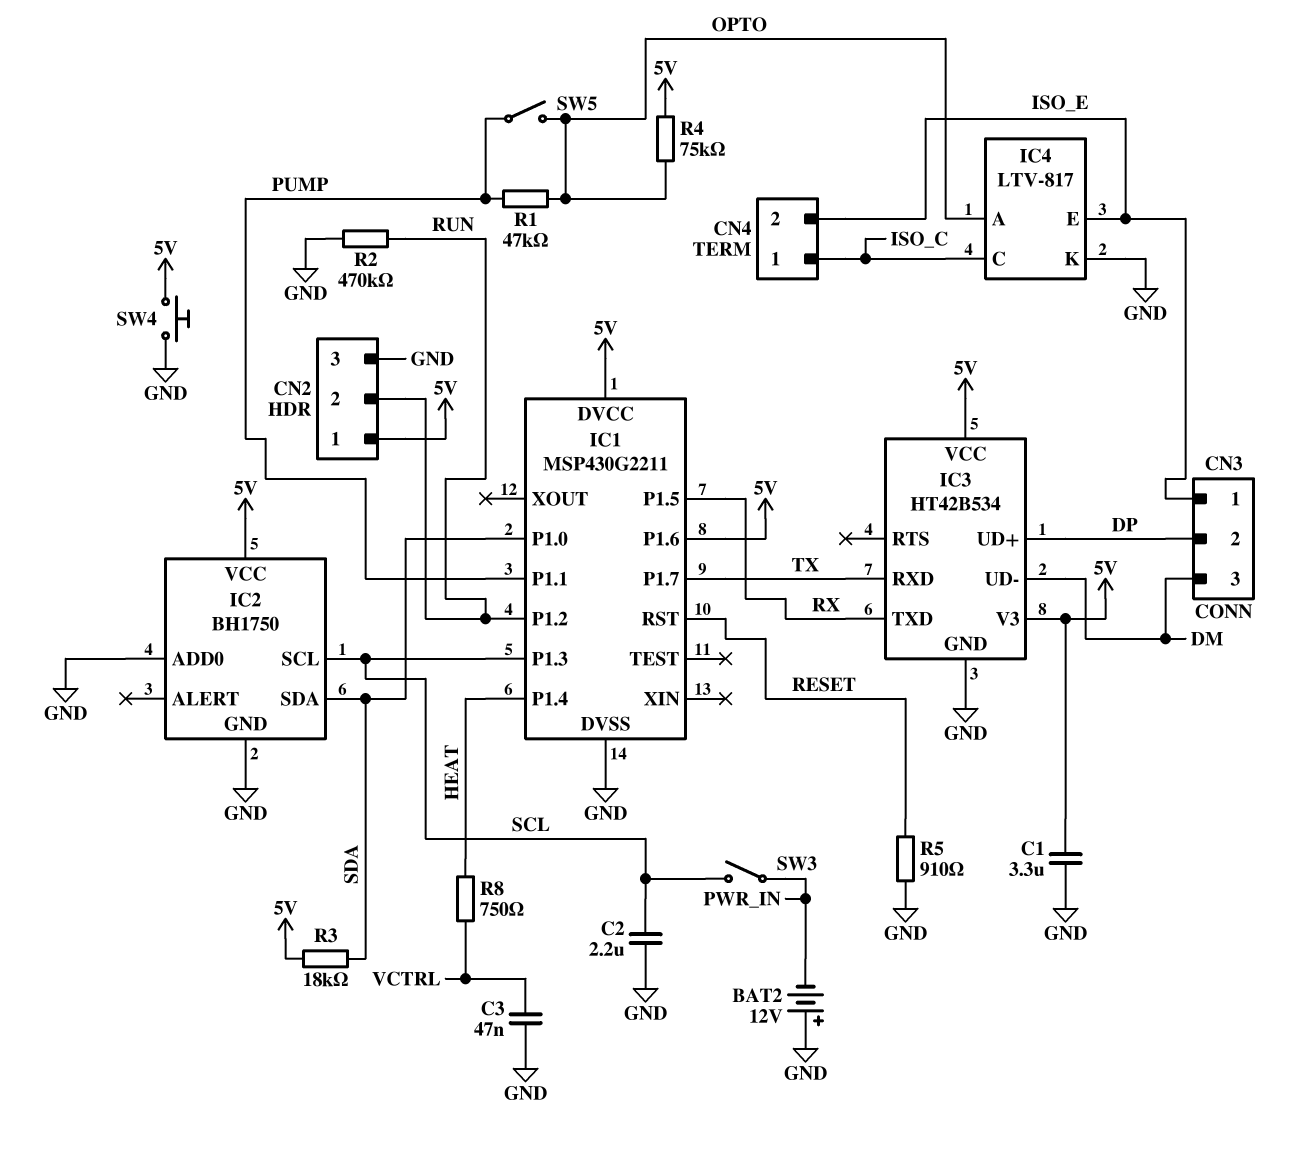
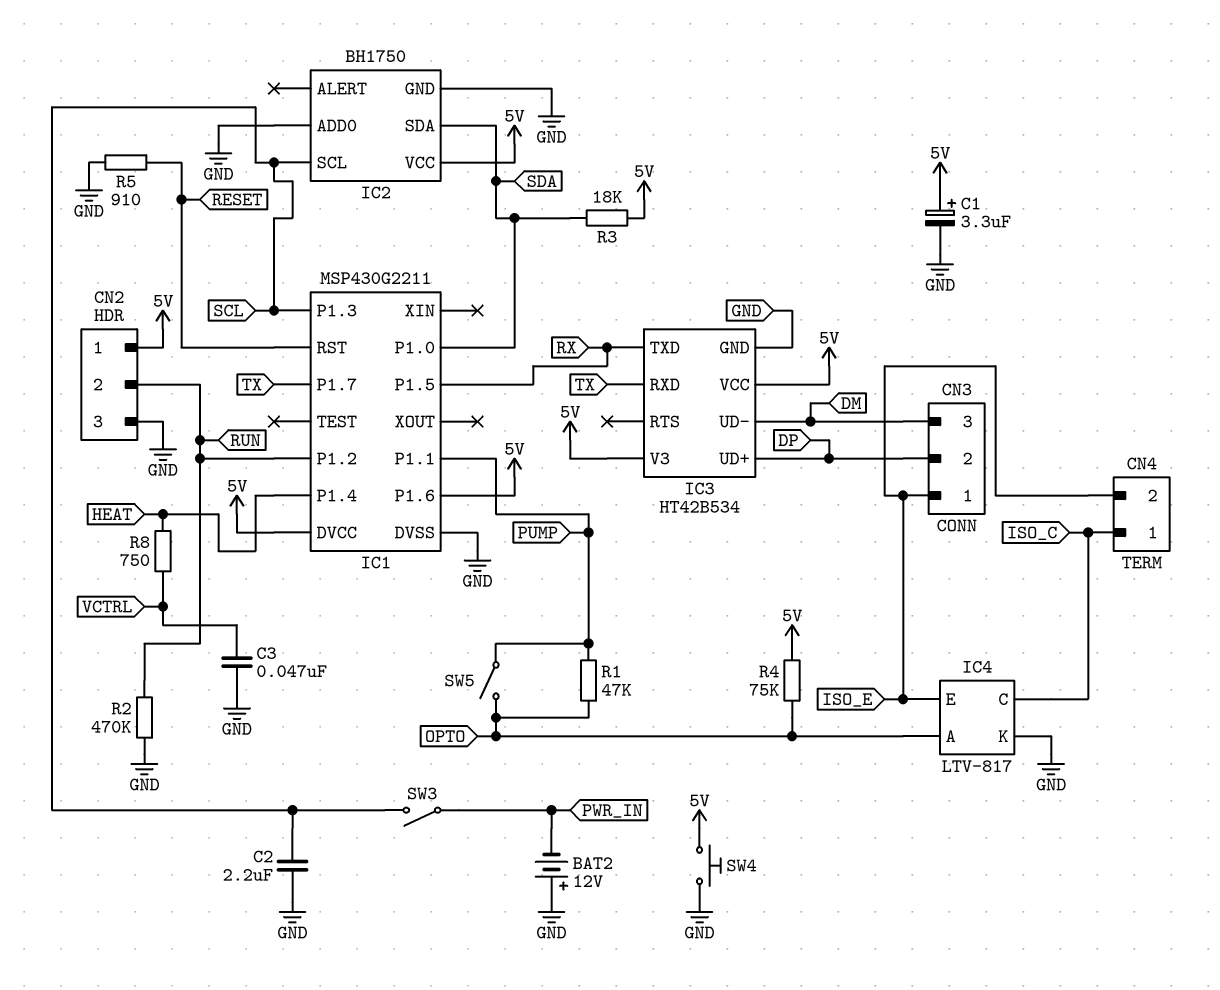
C1: 3.3uF (5V, GND) -> 3.3uF (plus 5V, minus GND)

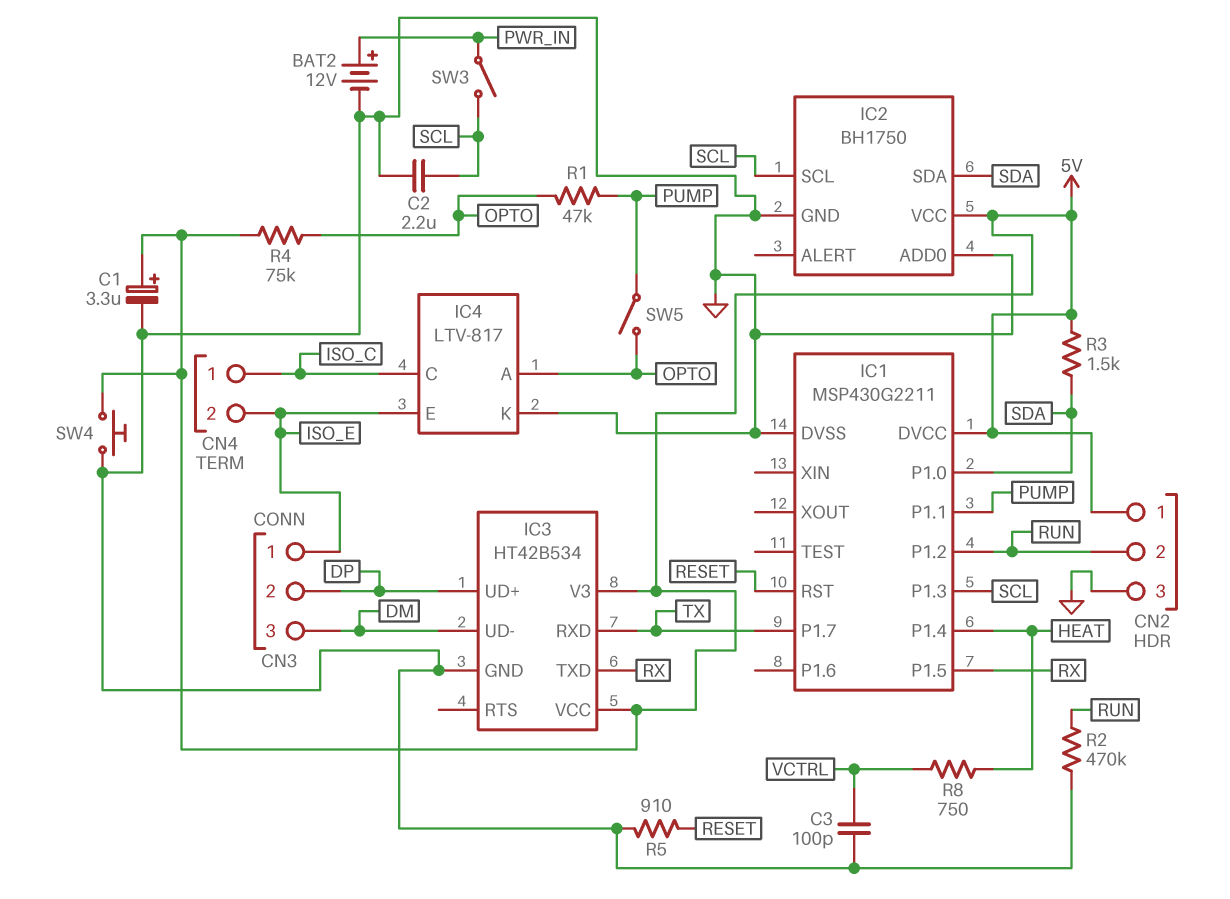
BAT2: 12V (plus GND, minus PWR_IN) -> 12V (plus PWR_IN, minus GND)
C3: 47nF (GND, VCTRL) -> 100pF (GND, VCTRL)
IC1 pin P1.6: 5V -> none
R3: 18k (5V, SDA) -> 1.5k (5V, SDA)

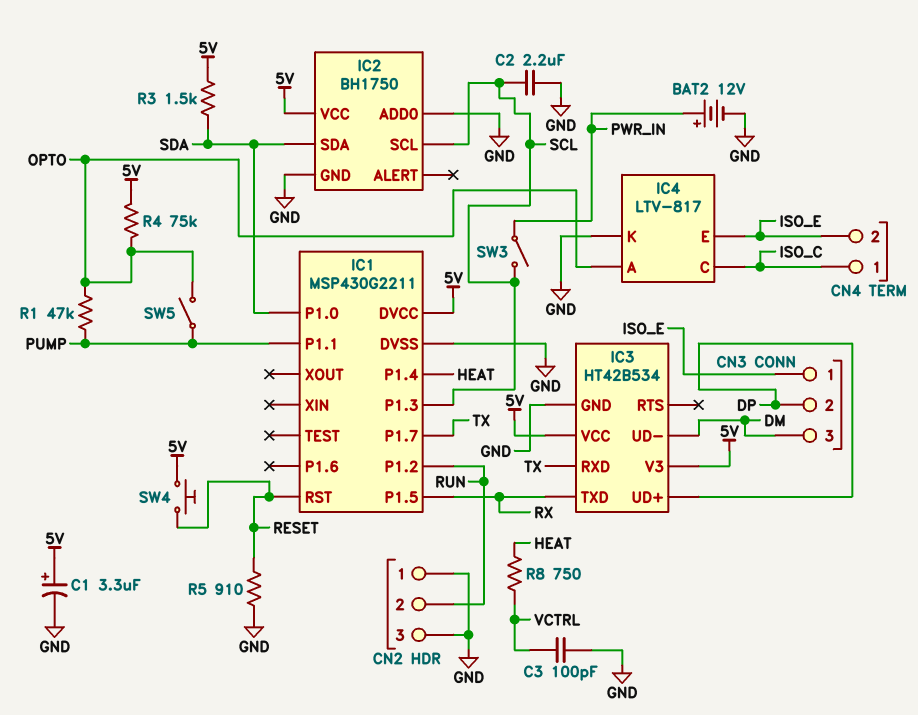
CN2 pin 1: 5V -> GND
R2: 470k (GND, RUN) -> none
SW4: button (5V, GND) -> button (5V, RESET)

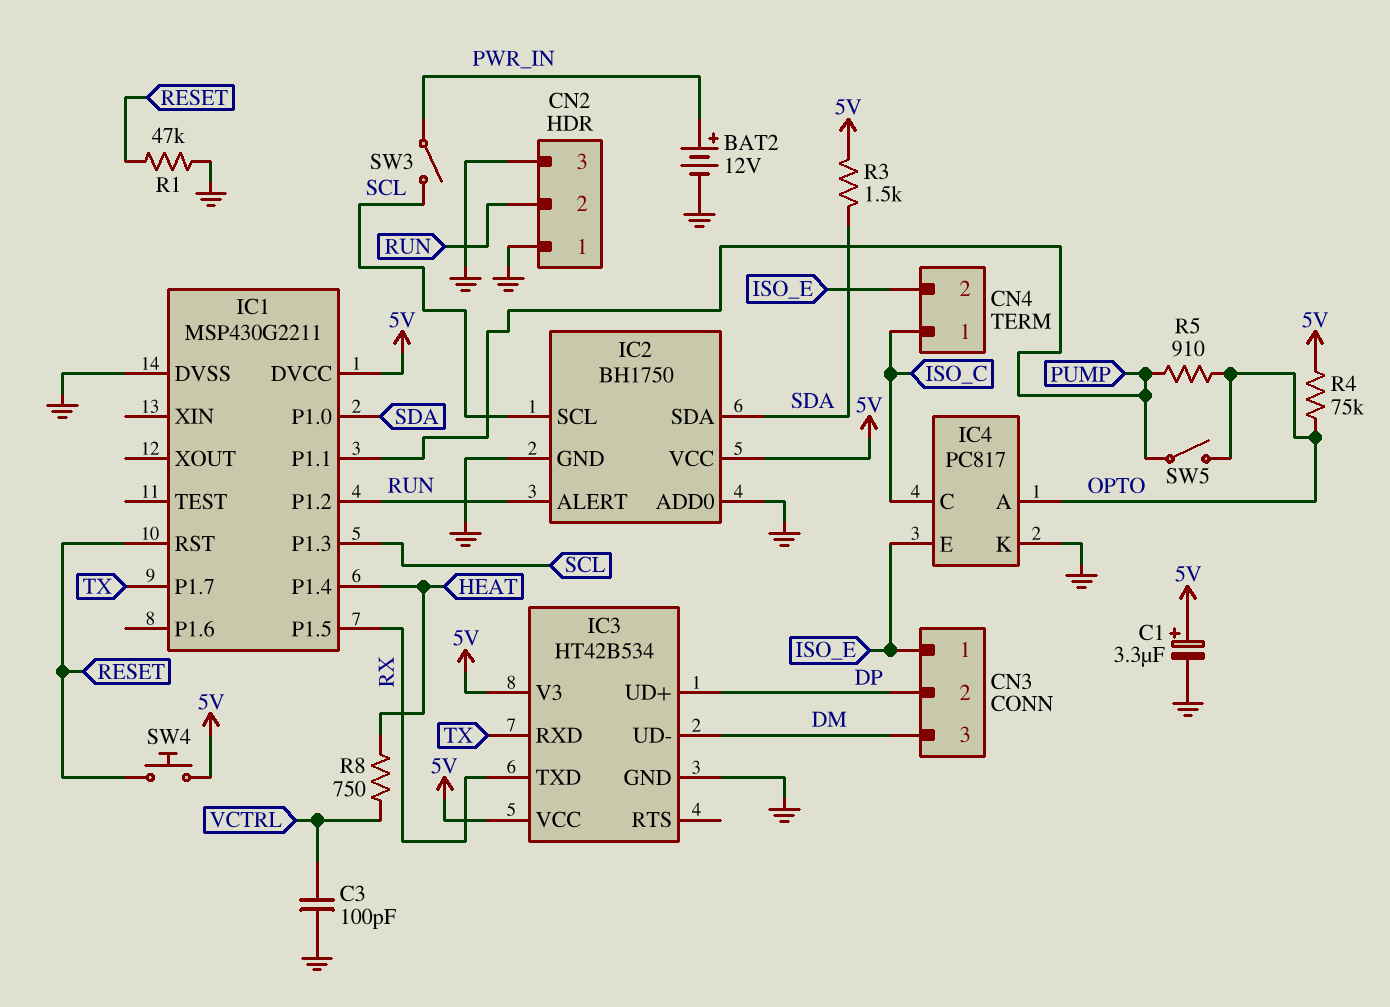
C2: 2.2uF (GND, SCL) -> none
IC2 pin ALERT: none -> RUN
IC4: LTV-817 -> PC817
R1: 47k (OPTO, PUMP) -> 47k (GND, RESET)
R5: 910 (GND, RESET) -> 910 (OPTO, PUMP)

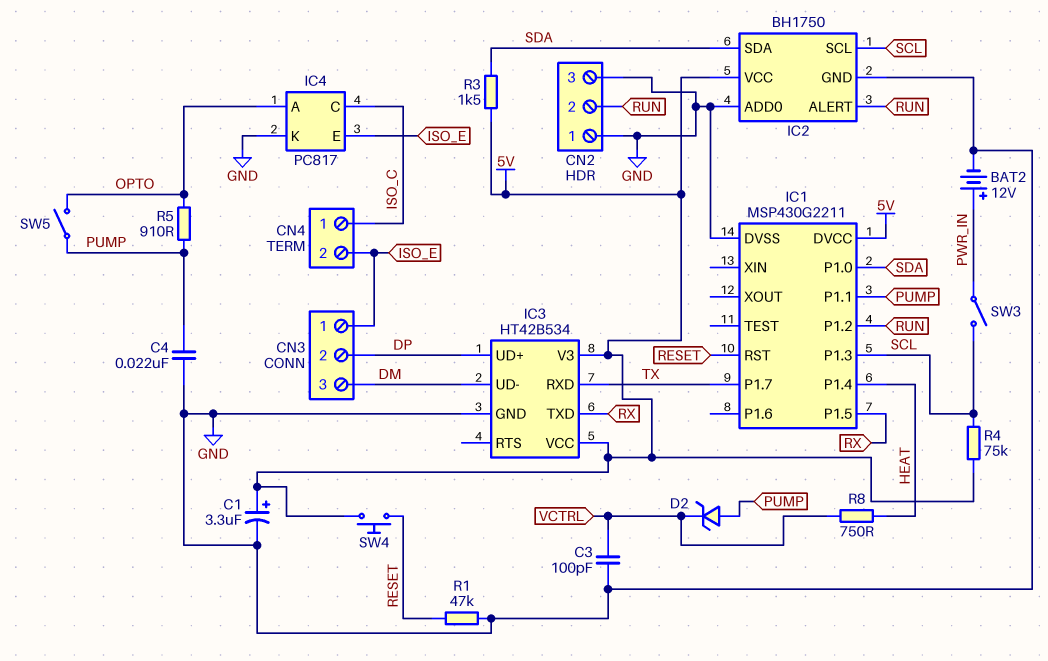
C4: none -> 22nF (GND, PUMP)
D2: none -> zener (A PUMP, K VCTRL)
R4: 75k (5V, OPTO) -> 75k (5V, SCL)

